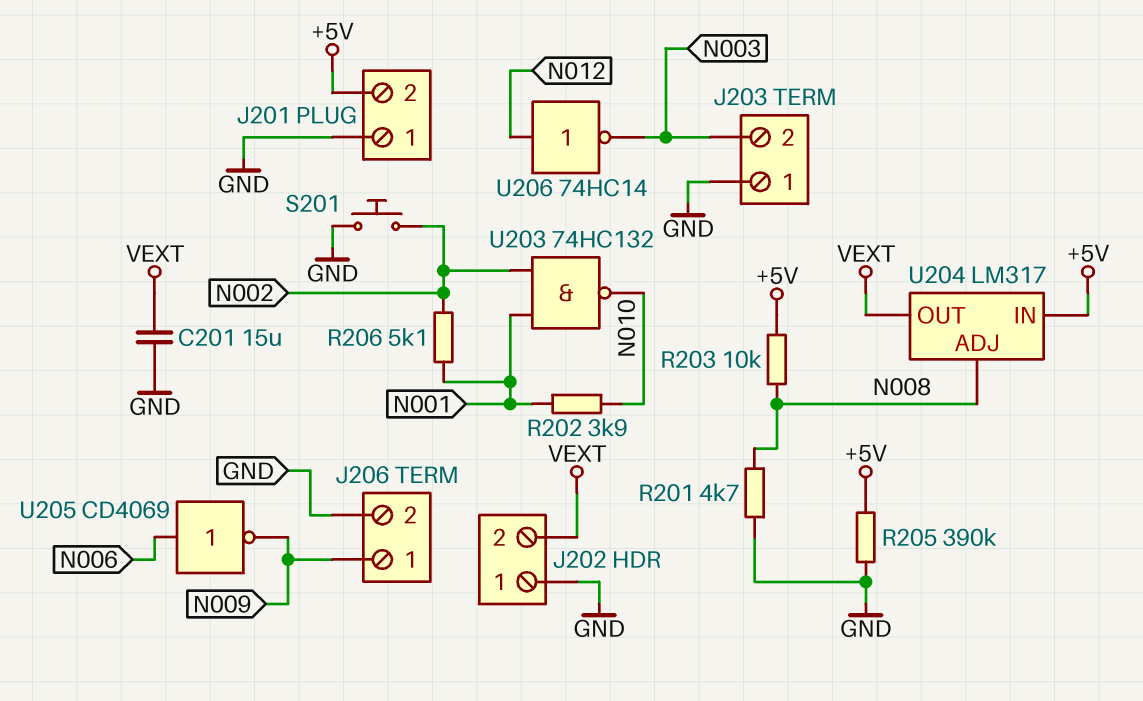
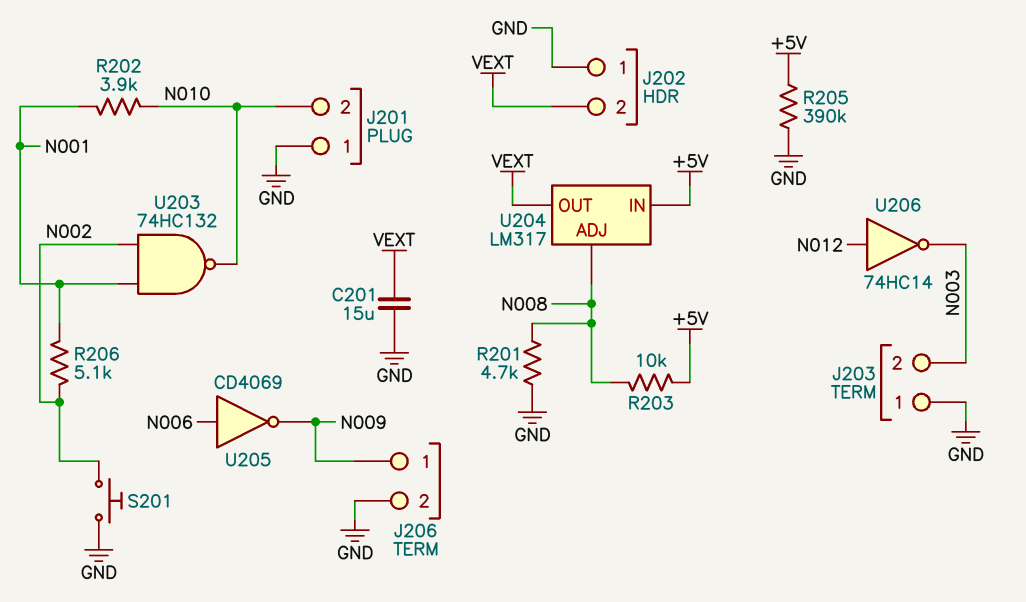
J201 pin 2: +5V -> N010

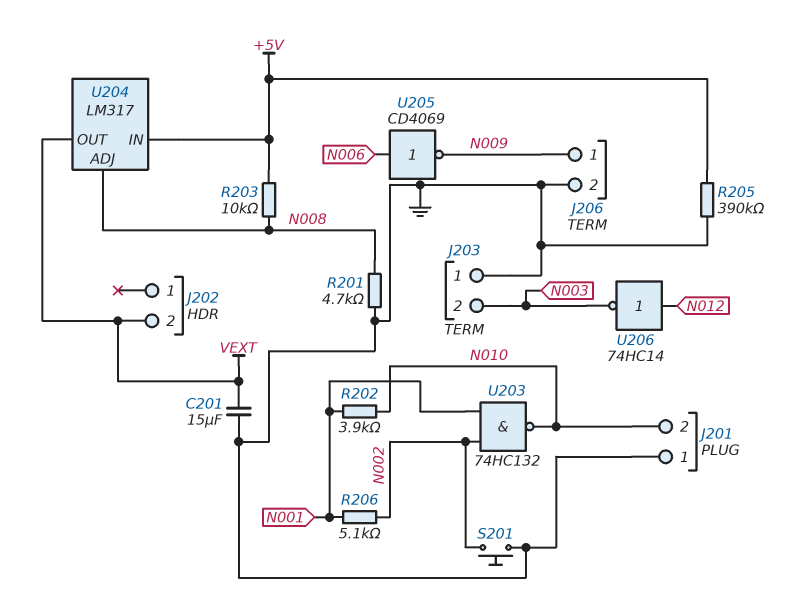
J202 pin 1: GND -> none

